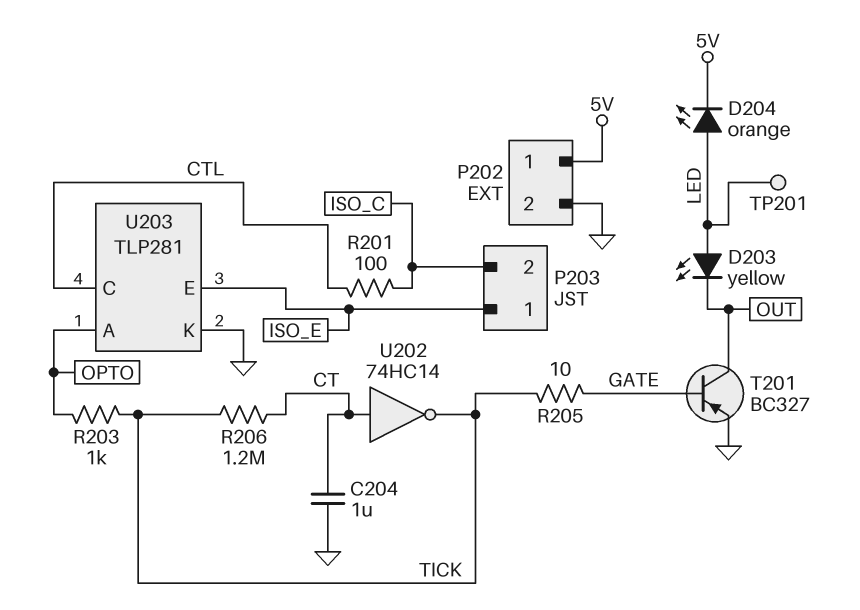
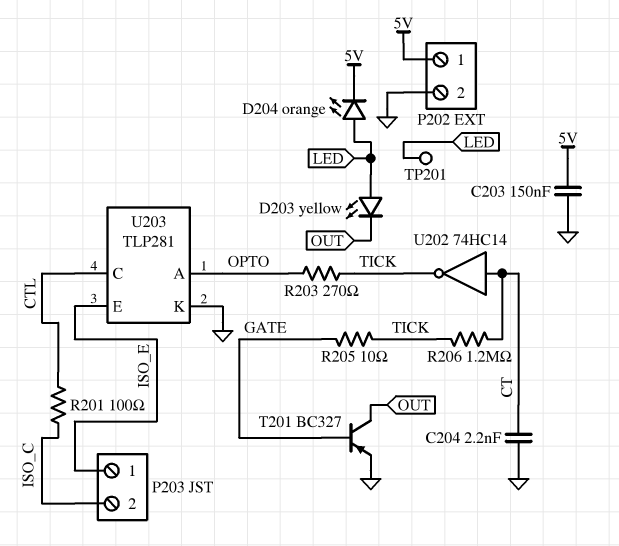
C203: none -> 150nF (5V, GND)
C204: 1uF (CT, GND) -> 2.2nF (CT, GND)
R203: 1k (OPTO, TICK) -> 270 (OPTO, TICK)

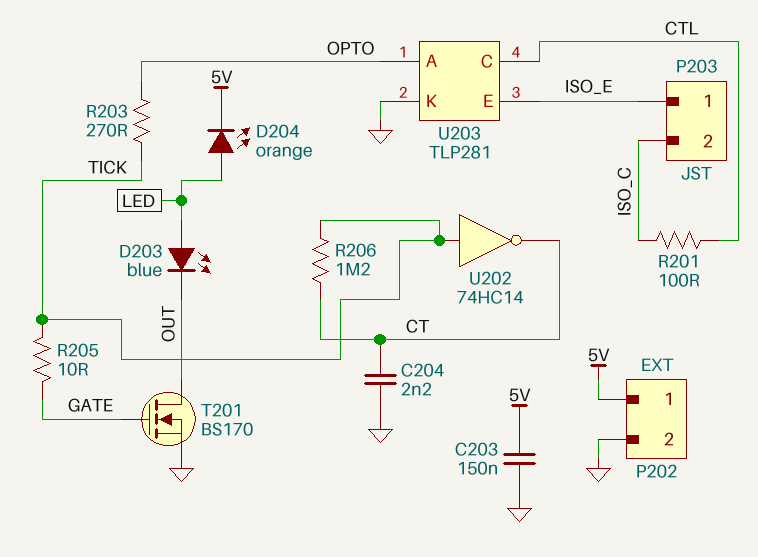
D203: LED yellow (A LED, K OUT) -> LED blue (A LED, K OUT)
T201: PNP BC327 (B GATE, C OUT, E GND) -> NMOS BS170 (G GATE, D OUT, S GND)
TP201: test point (LED) -> none
U202: NOT 74HC14 (in CT, out TICK) -> NOT 74HC14 (in TICK, out CT)

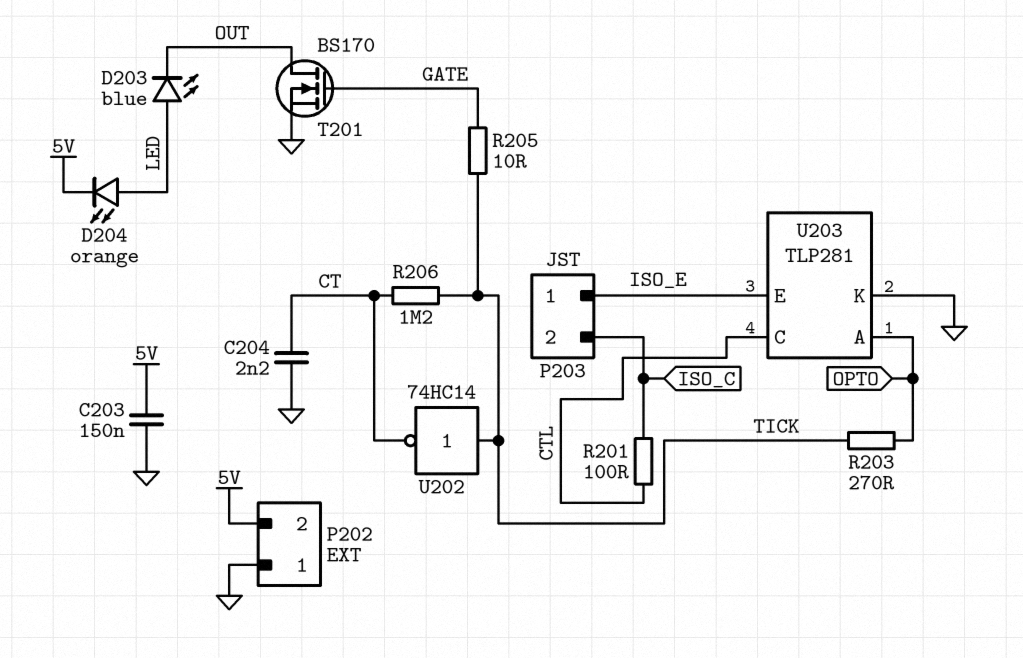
P202 pin 1: 5V -> GND
P202 pin 2: GND -> 5V

